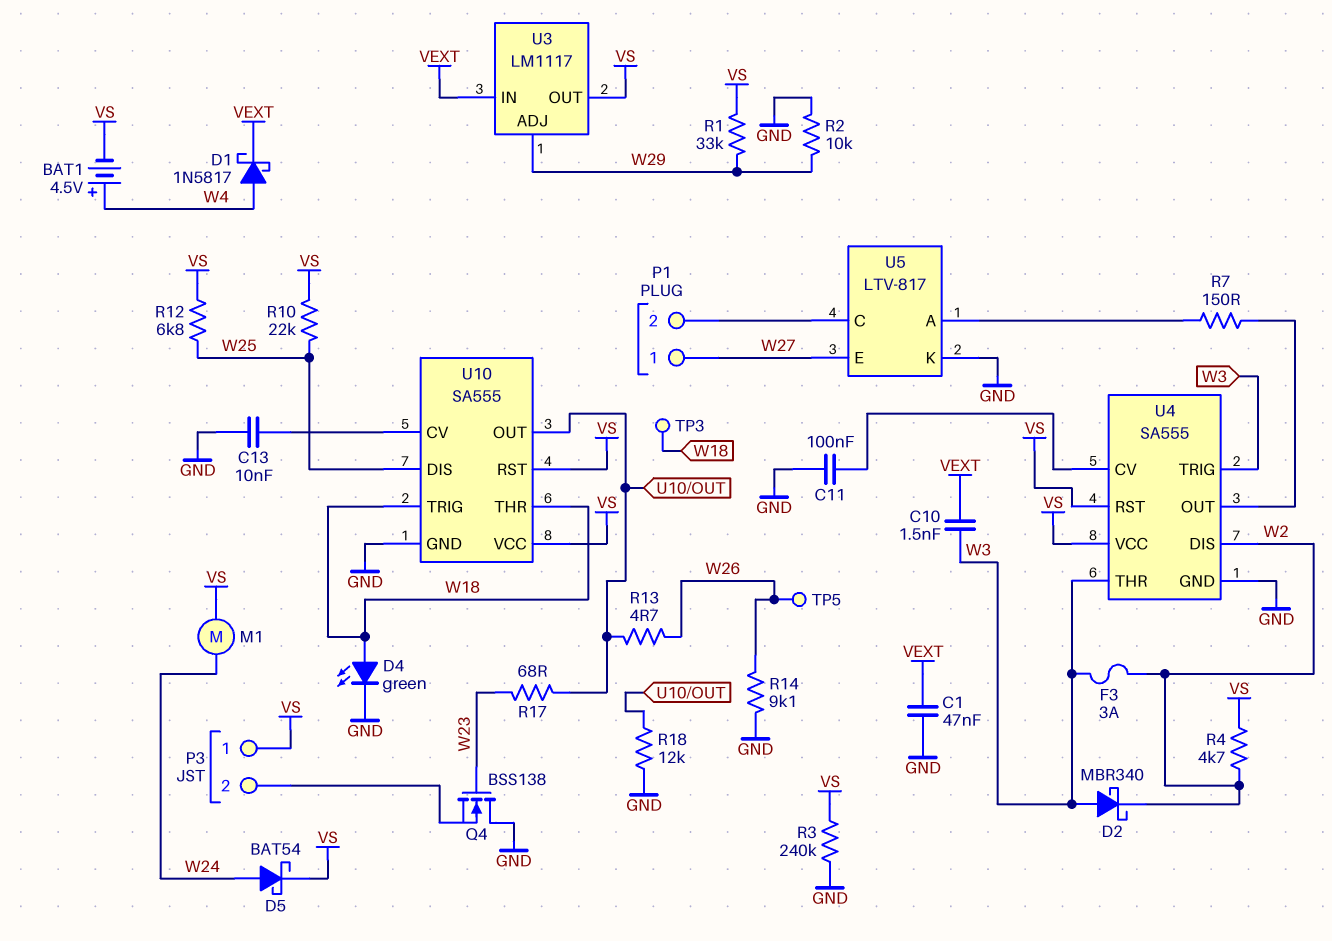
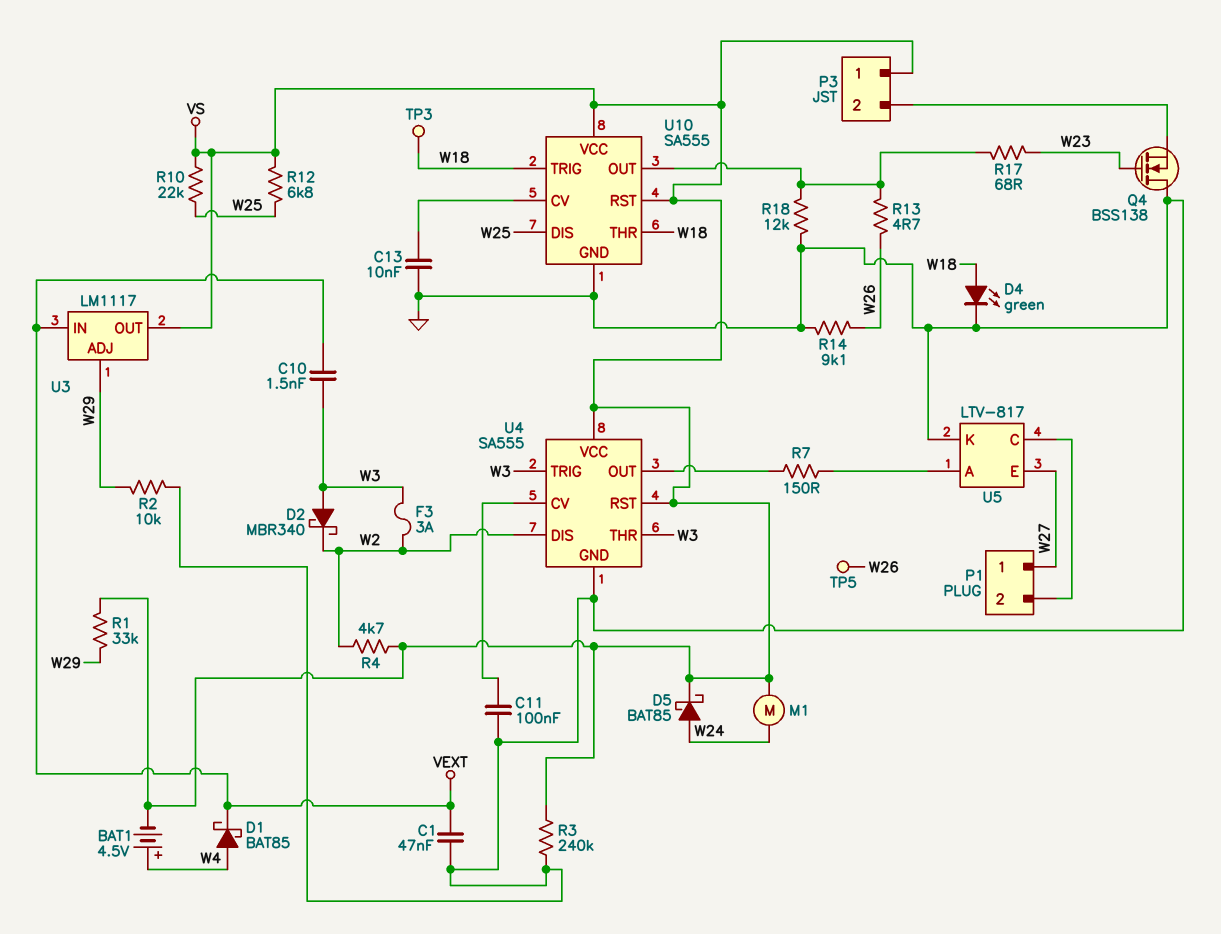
D1: schottky 1N5817 (A W4, K VEXT) -> schottky BAT85 (A W4, K VEXT)
D5: schottky BAT54 (A W24, K VS) -> schottky BAT85 (A W24, K VS)

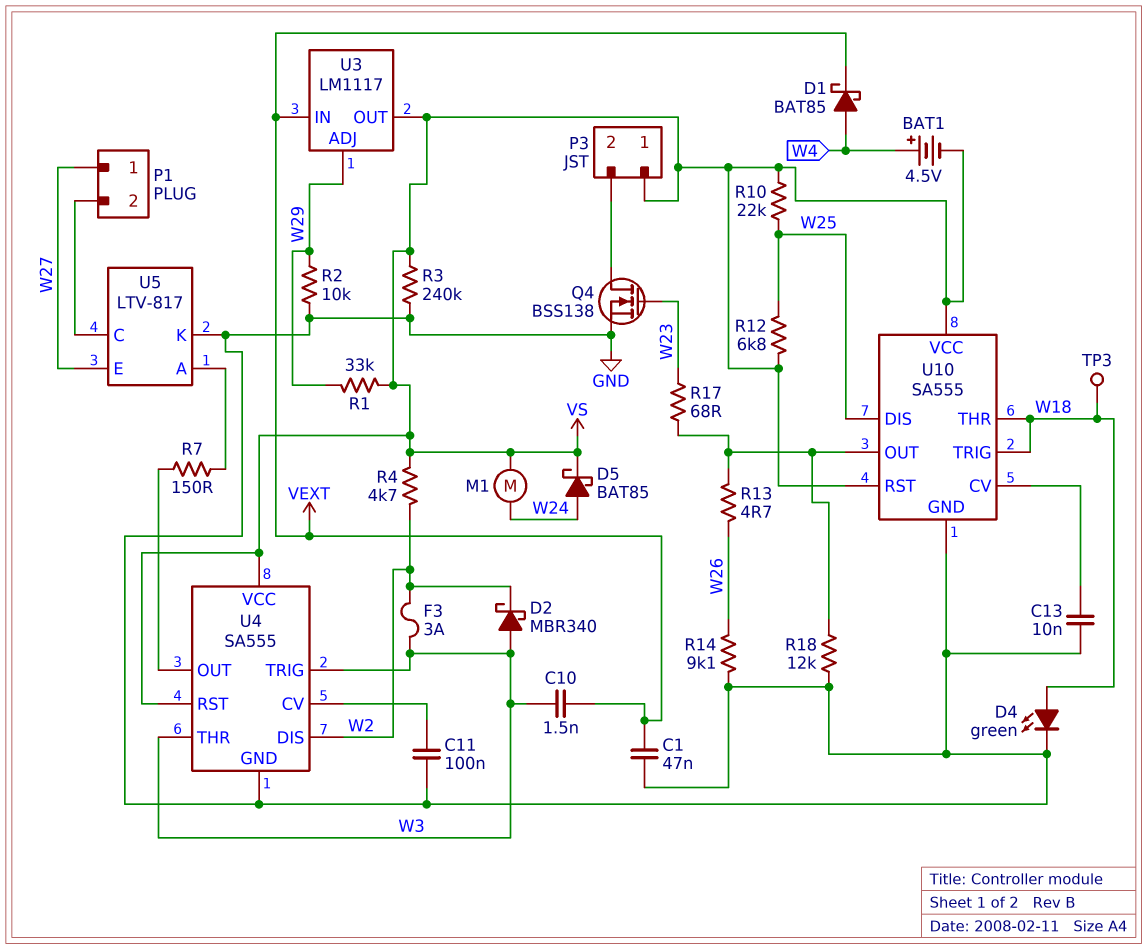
Q4: NMOS BSS138 (G W23, D GND, S P3/2) -> NMOS BSS138 (G W23, D P3/2, S GND)
TP5: test point (W26) -> none

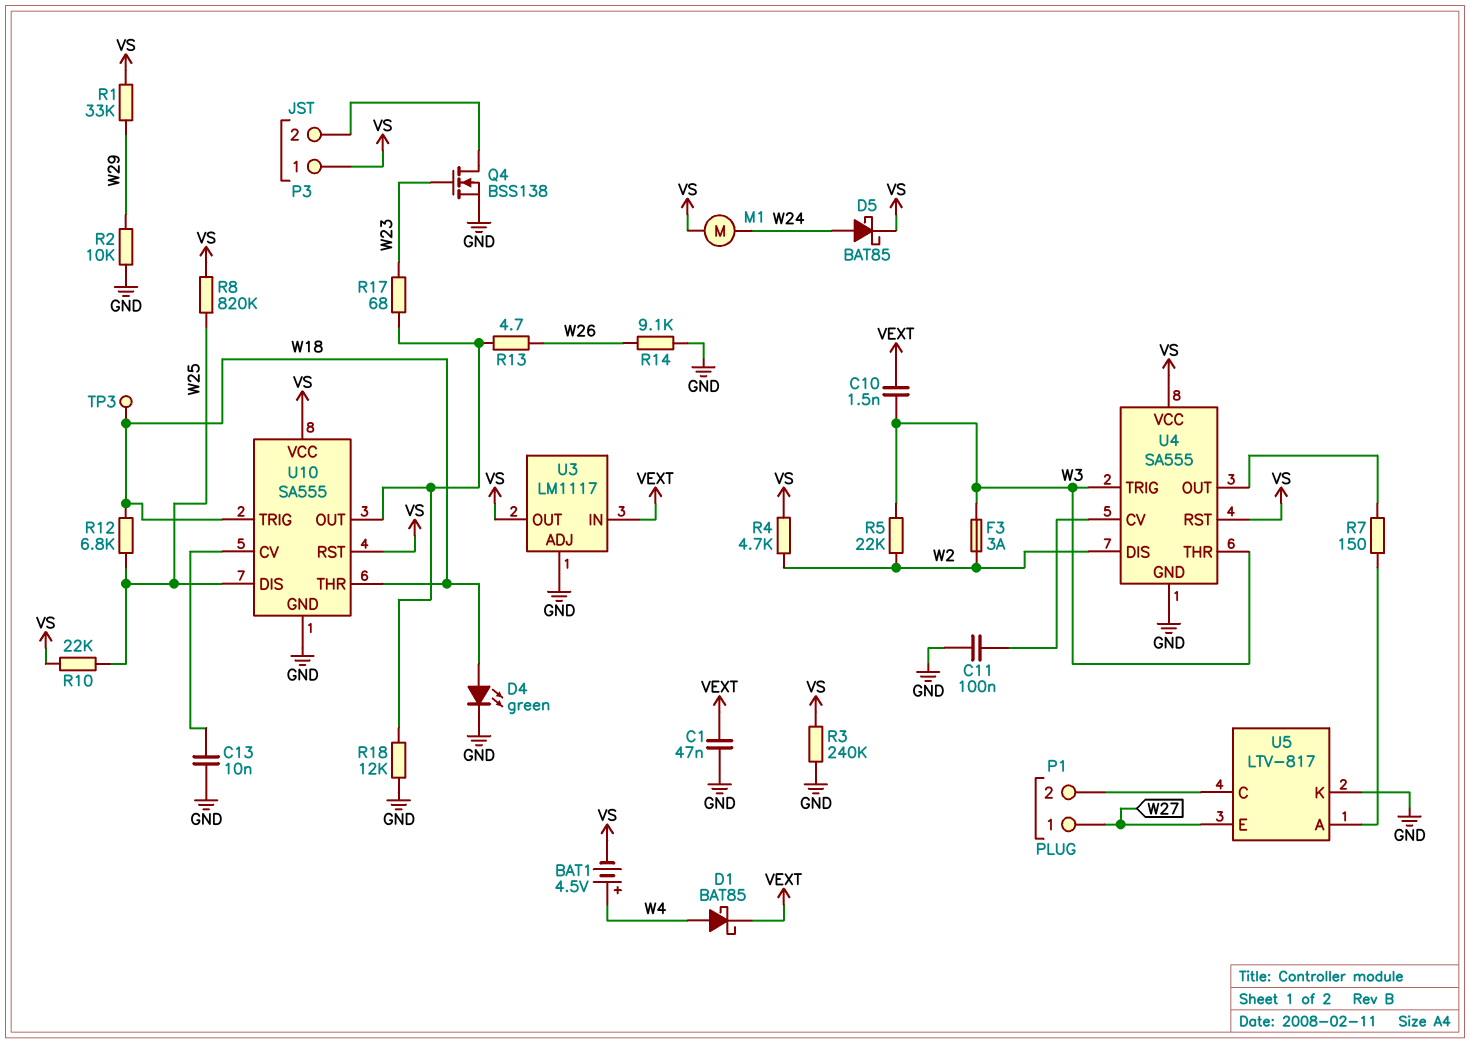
D2: schottky MBR340 (A W3, K W2) -> none
R5: none -> 22k (W2, W3)
R8: none -> 820k (VS, W25)
R12: 6.8k (VS, W25) -> 6.8k (W18, W25)
U3 pin ADJ: W29 -> GND

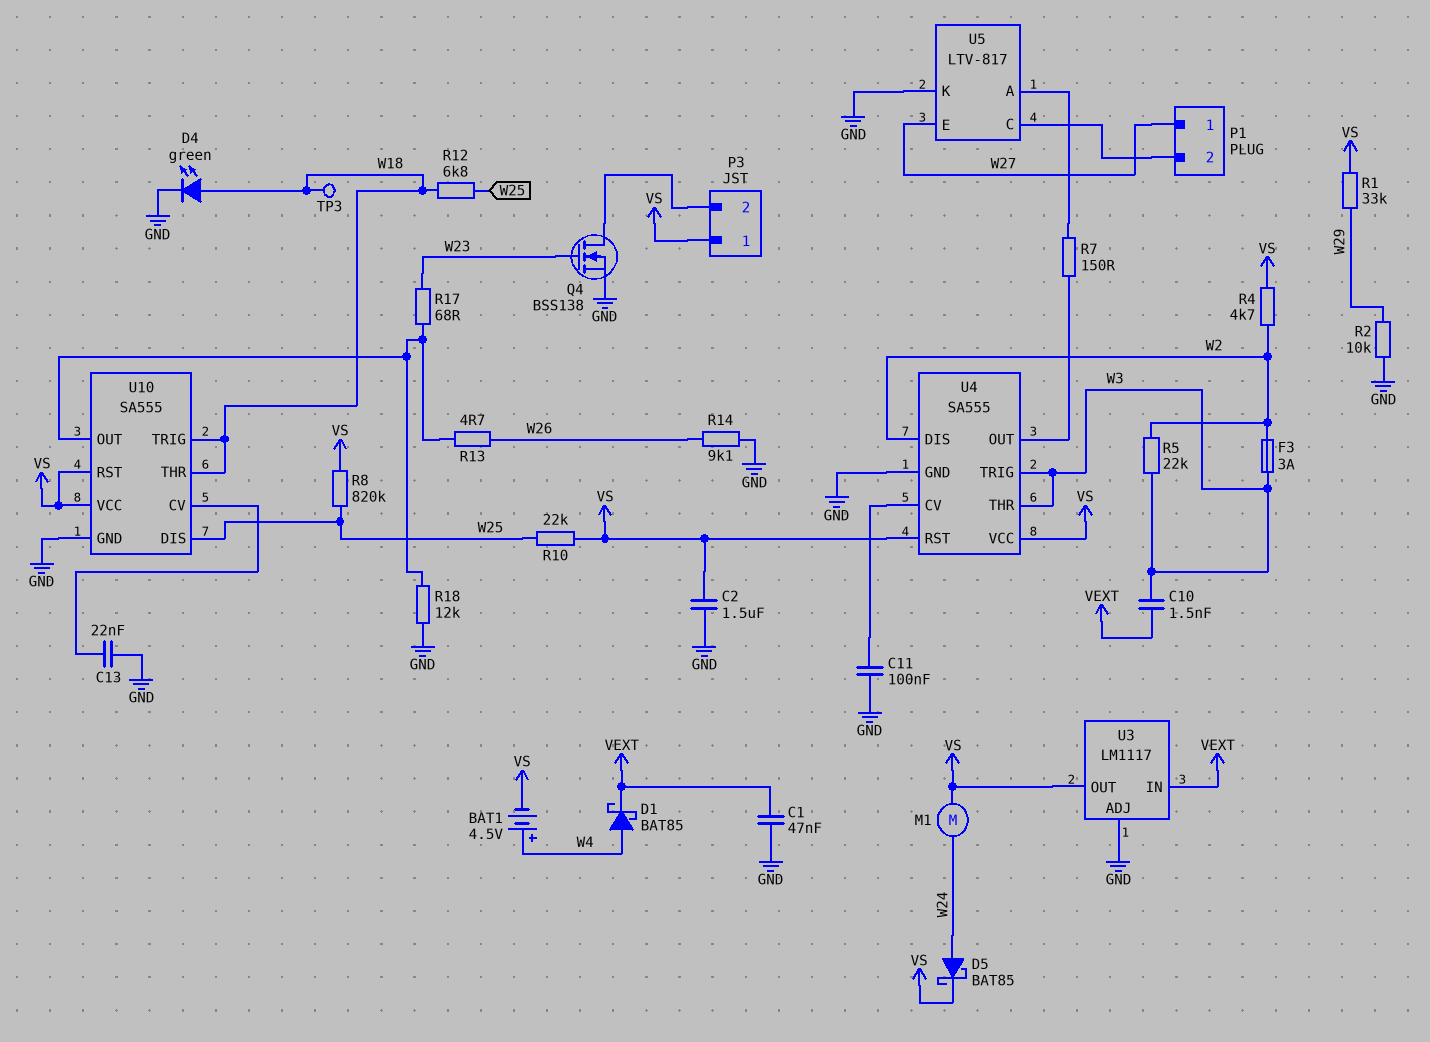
C2: none -> 1.5uF (GND, VS)
C13: 10nF (GND, U10/CV) -> 22nF (GND, U10/CV)
R3: 240k (GND, VS) -> none

